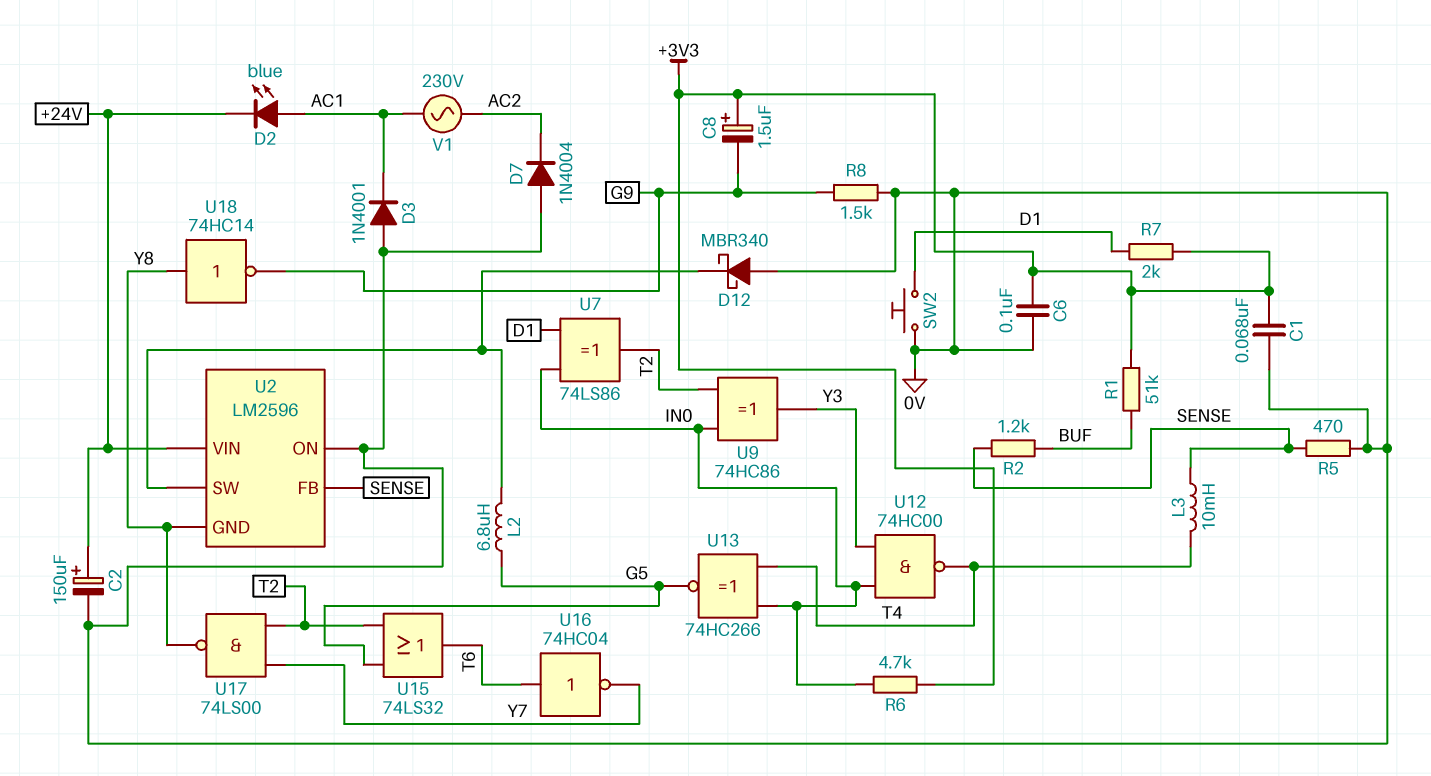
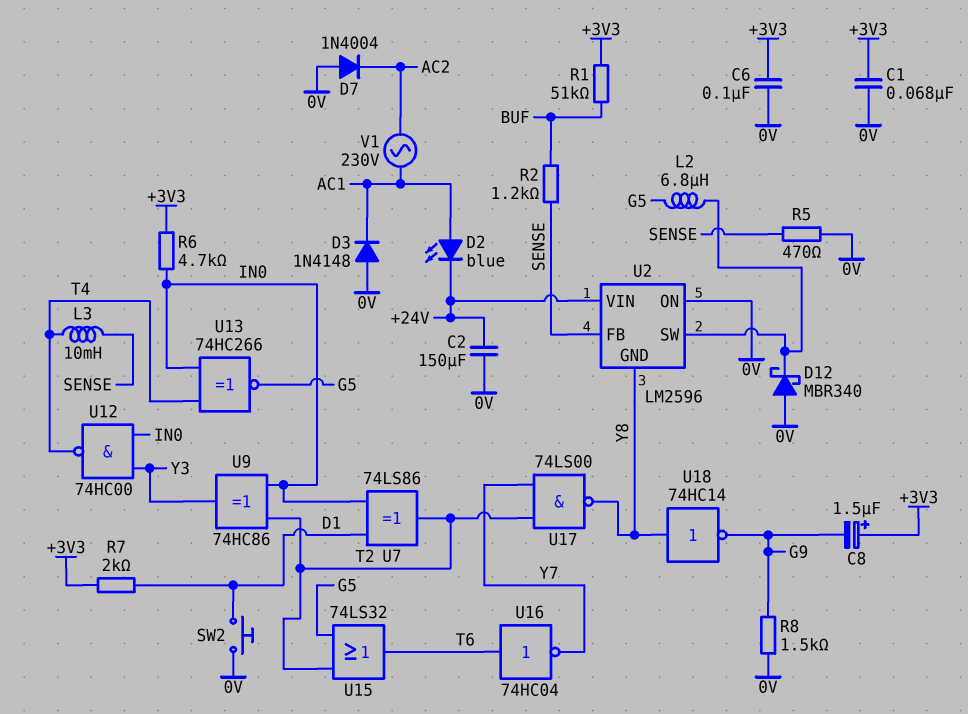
C2: 150uF (plus +24V, minus 0V) -> 150uF (+24V, 0V)
D3: diode 1N4001 (A 0V, K AC1) -> diode 1N4148 (A 0V, K AC1)

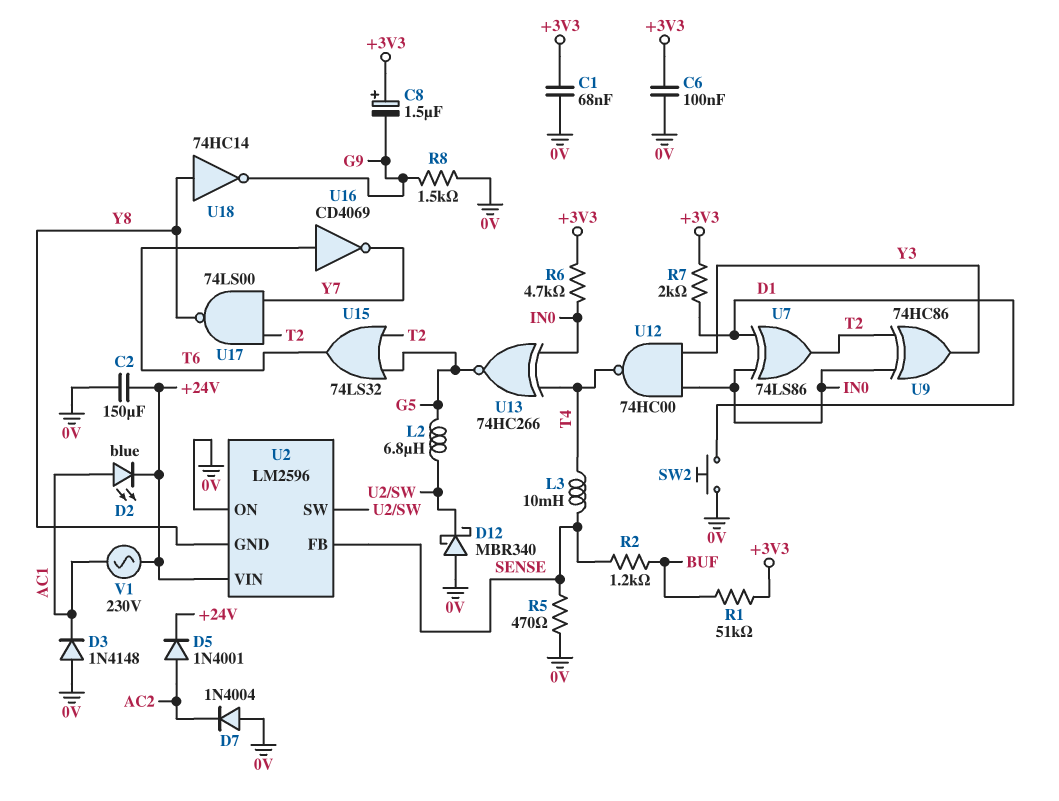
D5: none -> diode 1N4001 (A AC2, K +24V)
U16: NOT 74HC04 (in T6, out Y7) -> NOT CD4069 (in T6, out Y7)
V1: AC 230V (AC1, AC2) -> AC 230V (+24V, AC1)

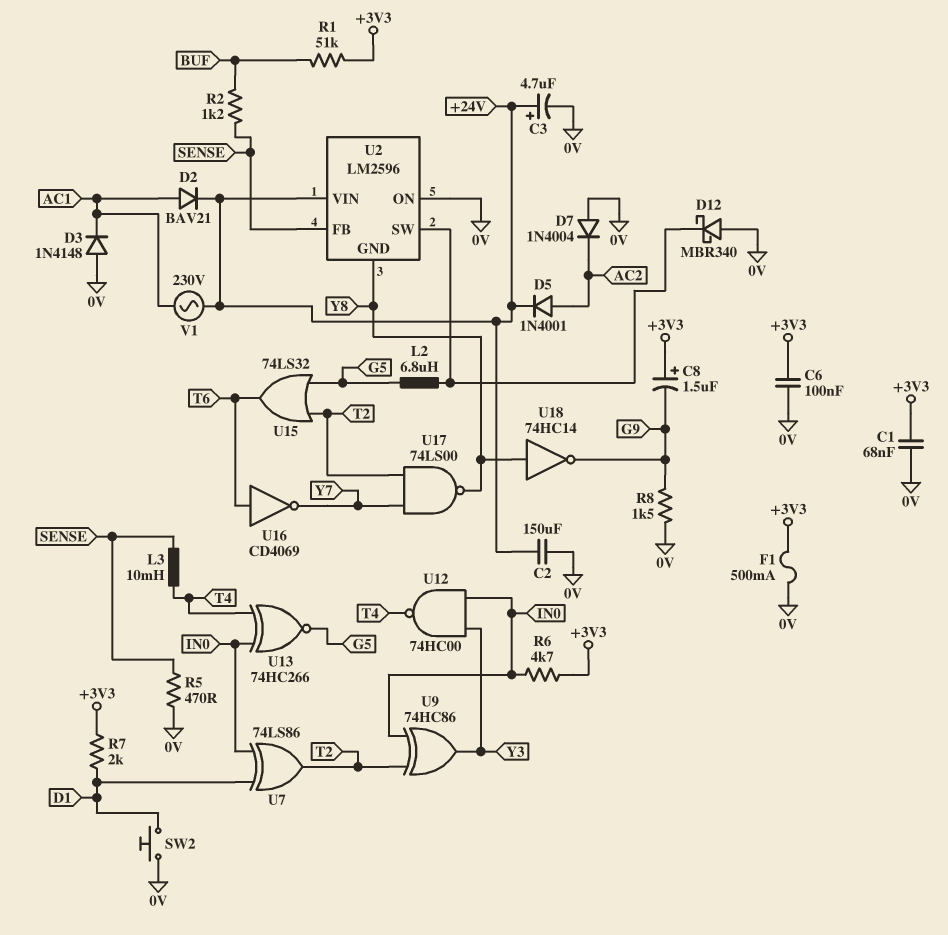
C3: none -> 4.7uF (plus +24V, minus 0V)
D2: LED blue (A AC1, K +24V) -> diode BAV21 (A AC1, K +24V)
F1: none -> 500mA (+3V3, 0V)

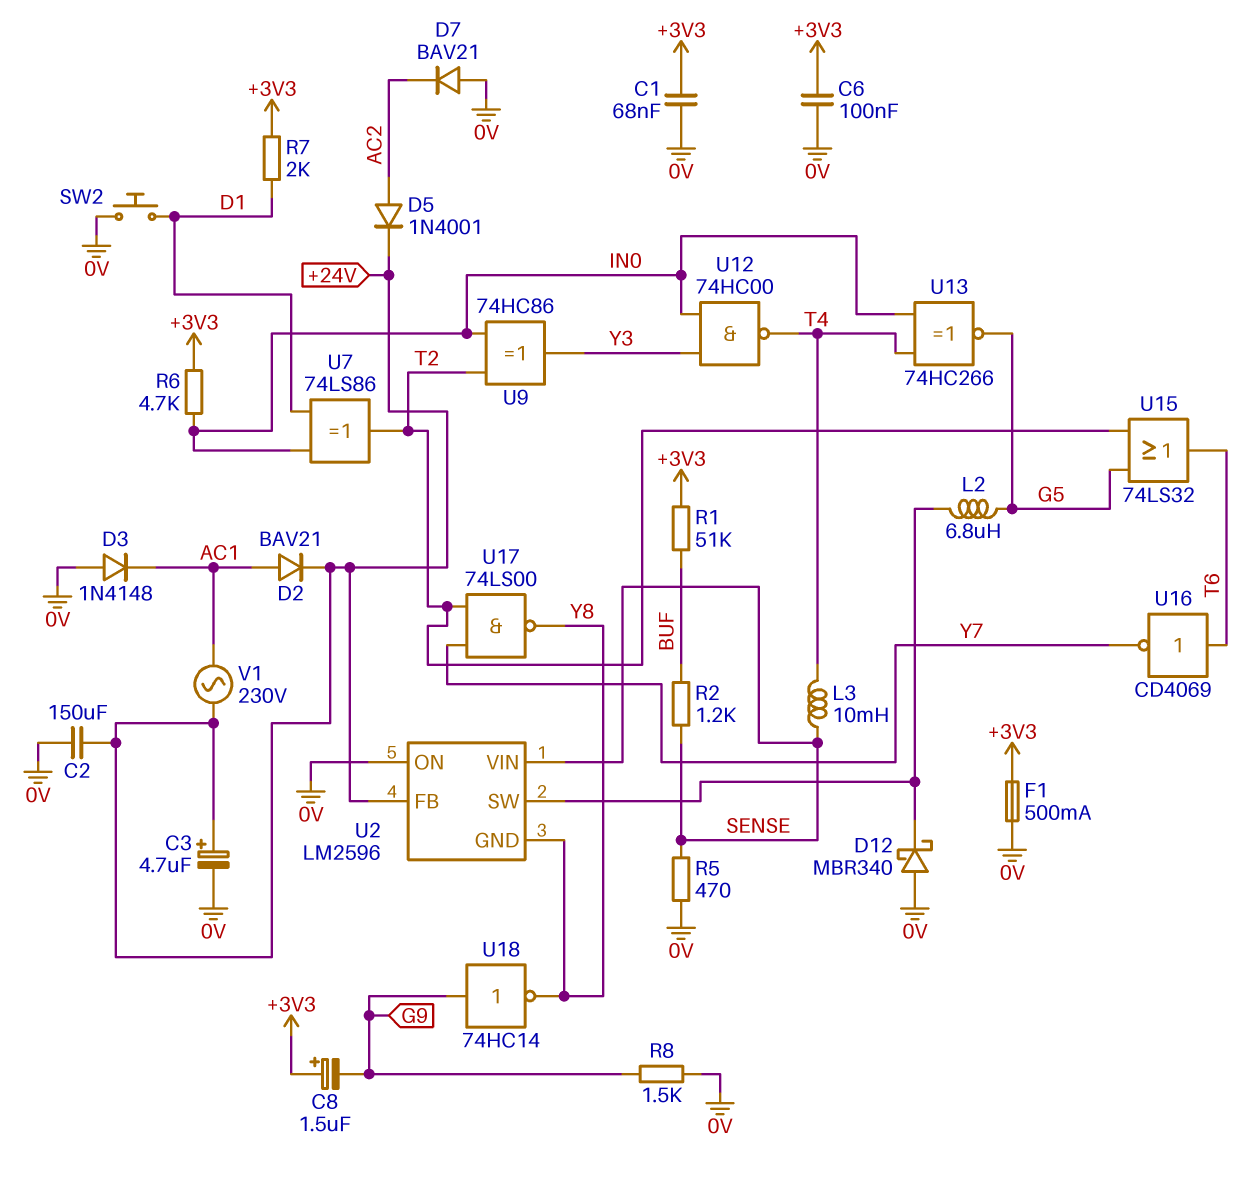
D7: diode 1N4004 (A 0V, K AC2) -> diode BAV21 (A 0V, K AC2)
U2 pin FB: SENSE -> +24V
U2 pin VIN: +24V -> SENSE
U18: NOT 74HC14 (in Y8, out G9) -> NOT 74HC14 (in G9, out Y8)

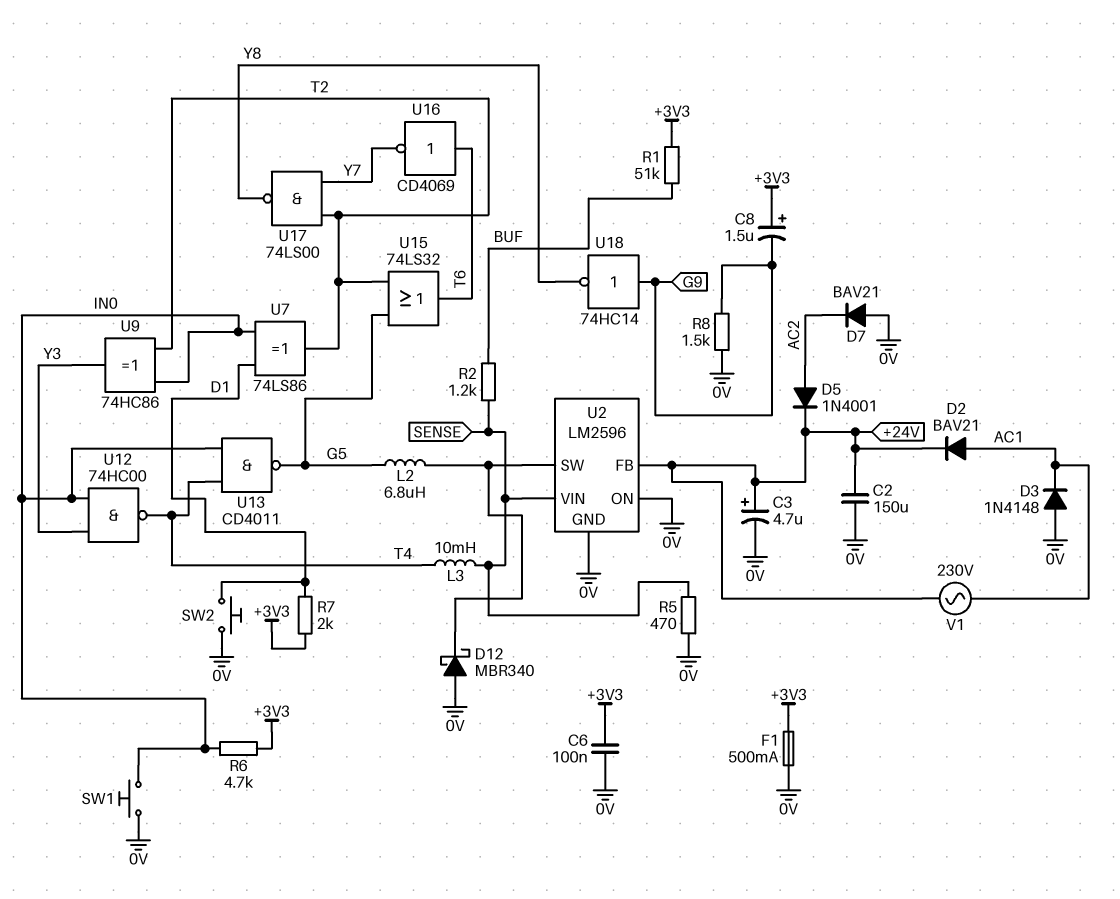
C1: 68nF (+3V3, 0V) -> none
SW1: none -> button (0V, IN0)
U2 pin GND: Y8 -> 0V
U13: XNOR 74HC266 (in IN0, in T4, out G5) -> NAND CD4011 (in IN0, in T4, out G5)

